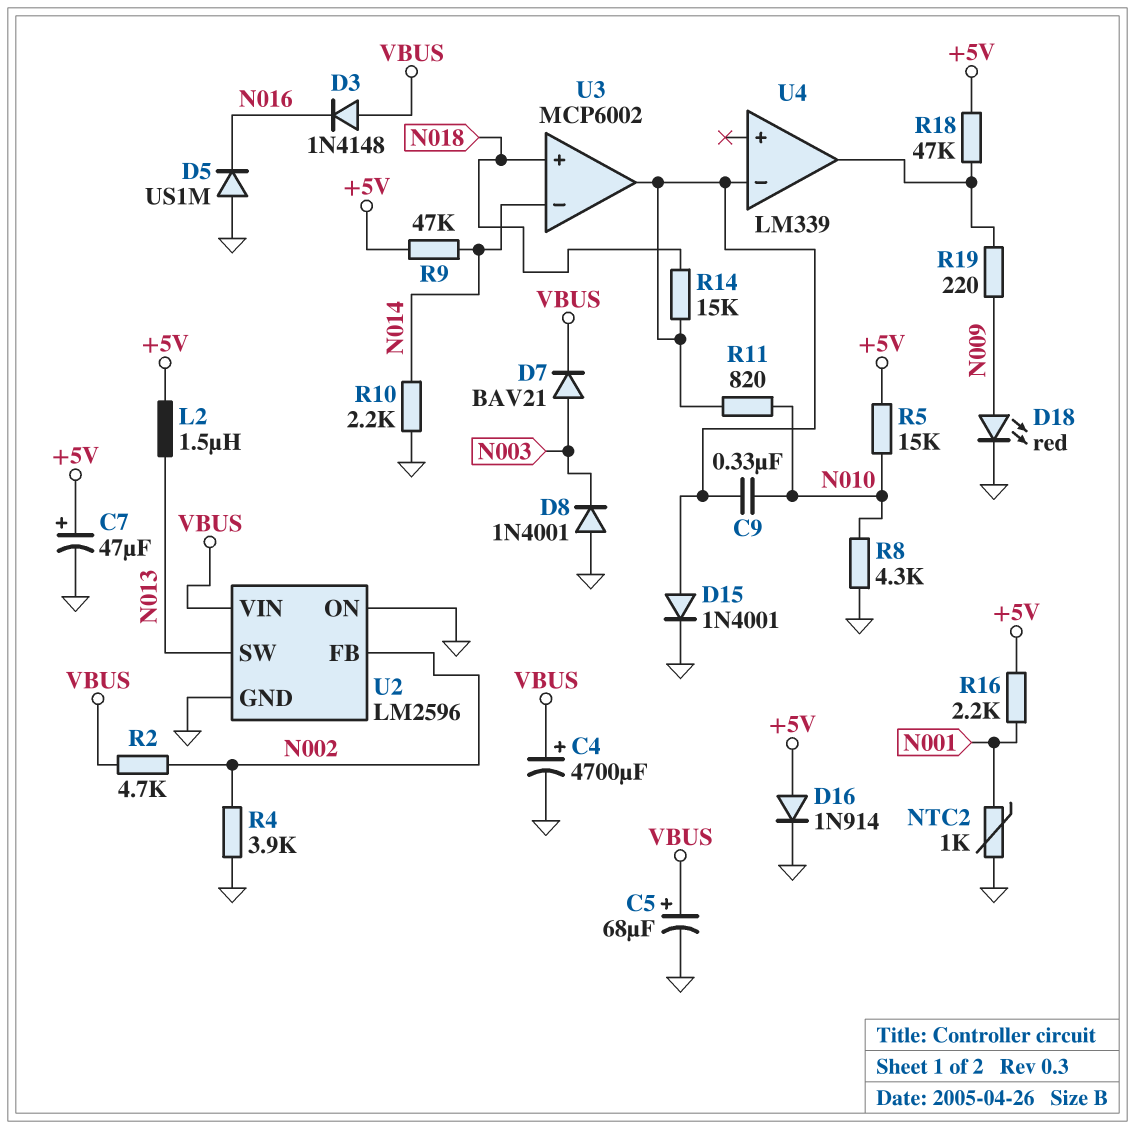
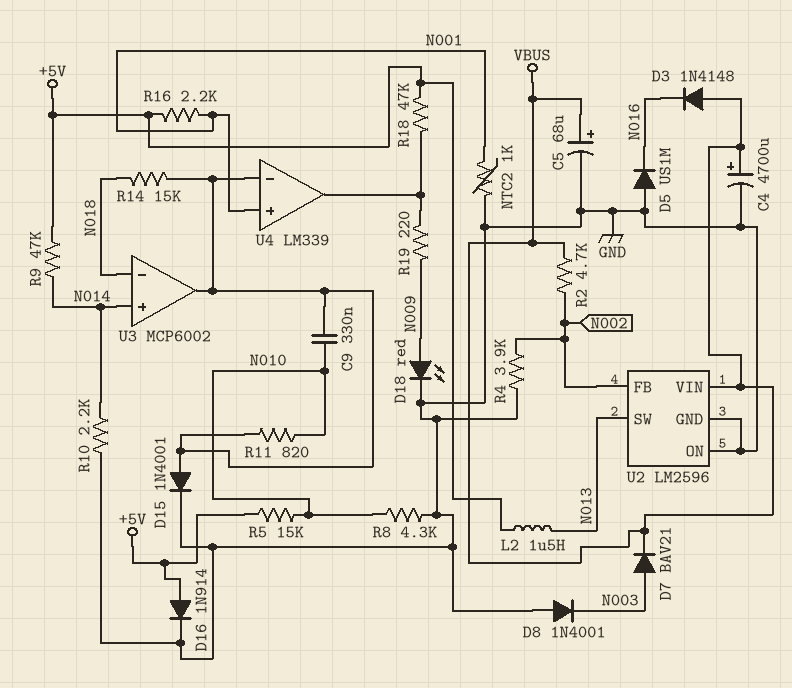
C7: 47uF (plus +5V, minus GND) -> none
U3 pin in+: N018 -> N014
U3 pin in-: N014 -> N018
U4 pin in+: none -> N001

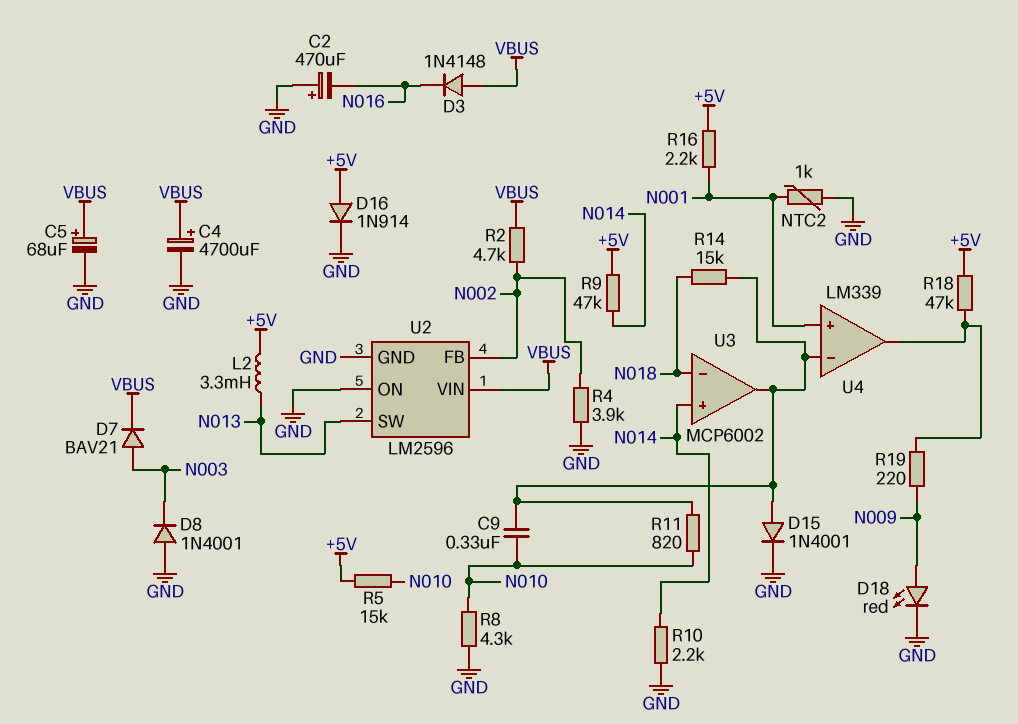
C2: none -> 470uF (plus GND, minus N016)
D5: diode US1M (A GND, K N016) -> none
L2: 1.5uH (+5V, N013) -> 3.3mH (+5V, N013)

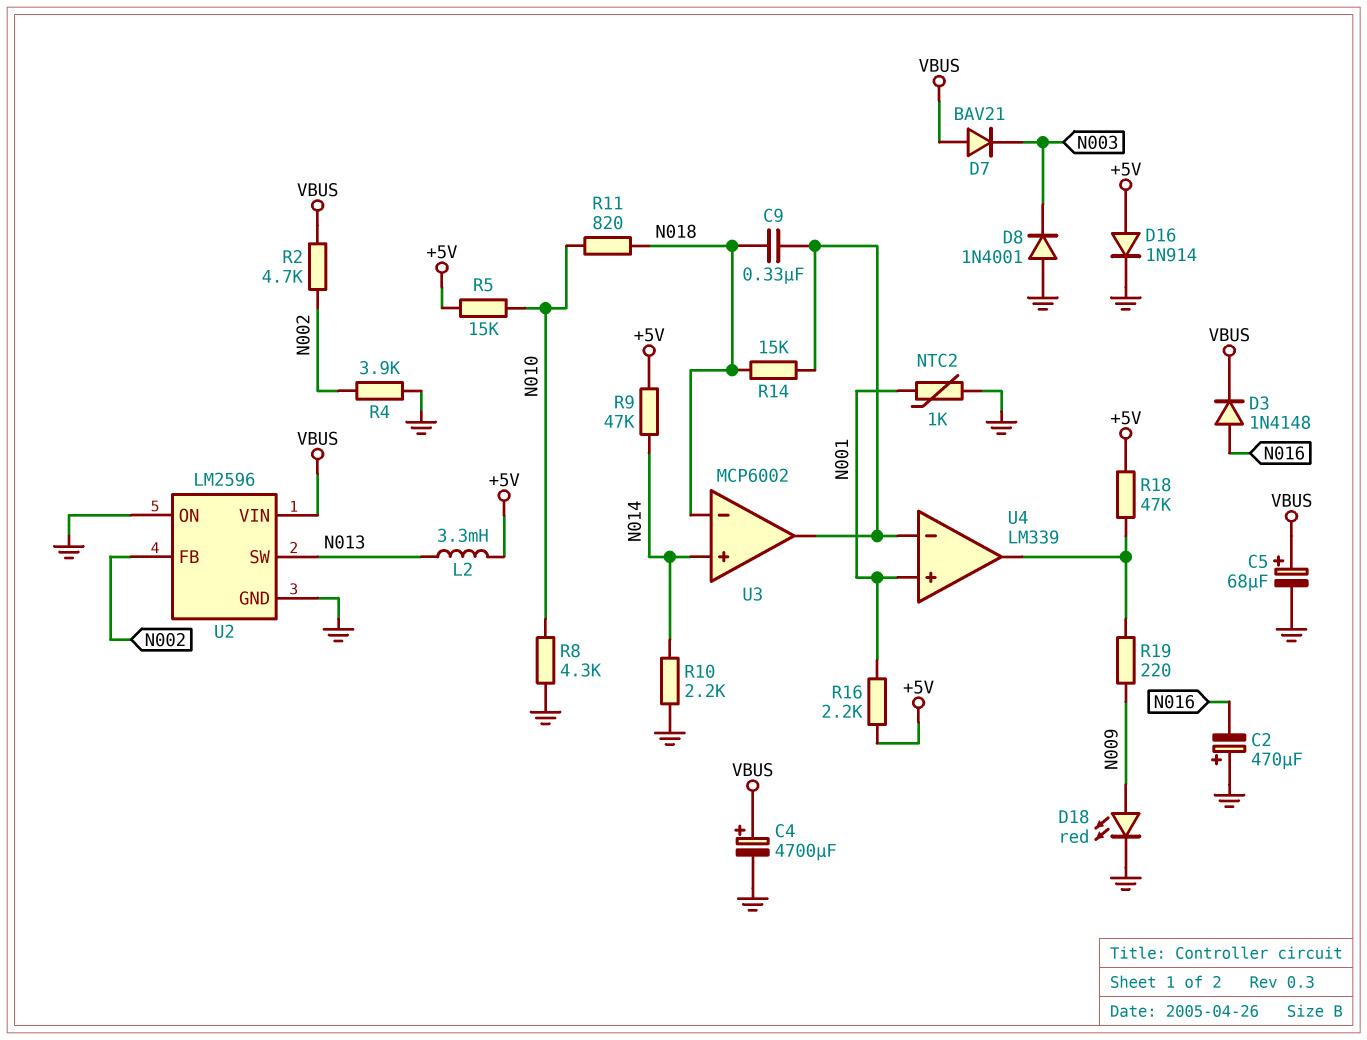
C9: 330nF (N010, U3/out) -> 330nF (N018, U3/out)
D3: diode 1N4148 (A VBUS, K N016) -> diode 1N4148 (A N016, K VBUS)
D7: diode BAV21 (A N003, K VBUS) -> diode BAV21 (A VBUS, K N003)
D15: diode 1N4001 (A U3/out, K GND) -> none
R11: 820 (N010, U3/out) -> 820 (N010, N018)

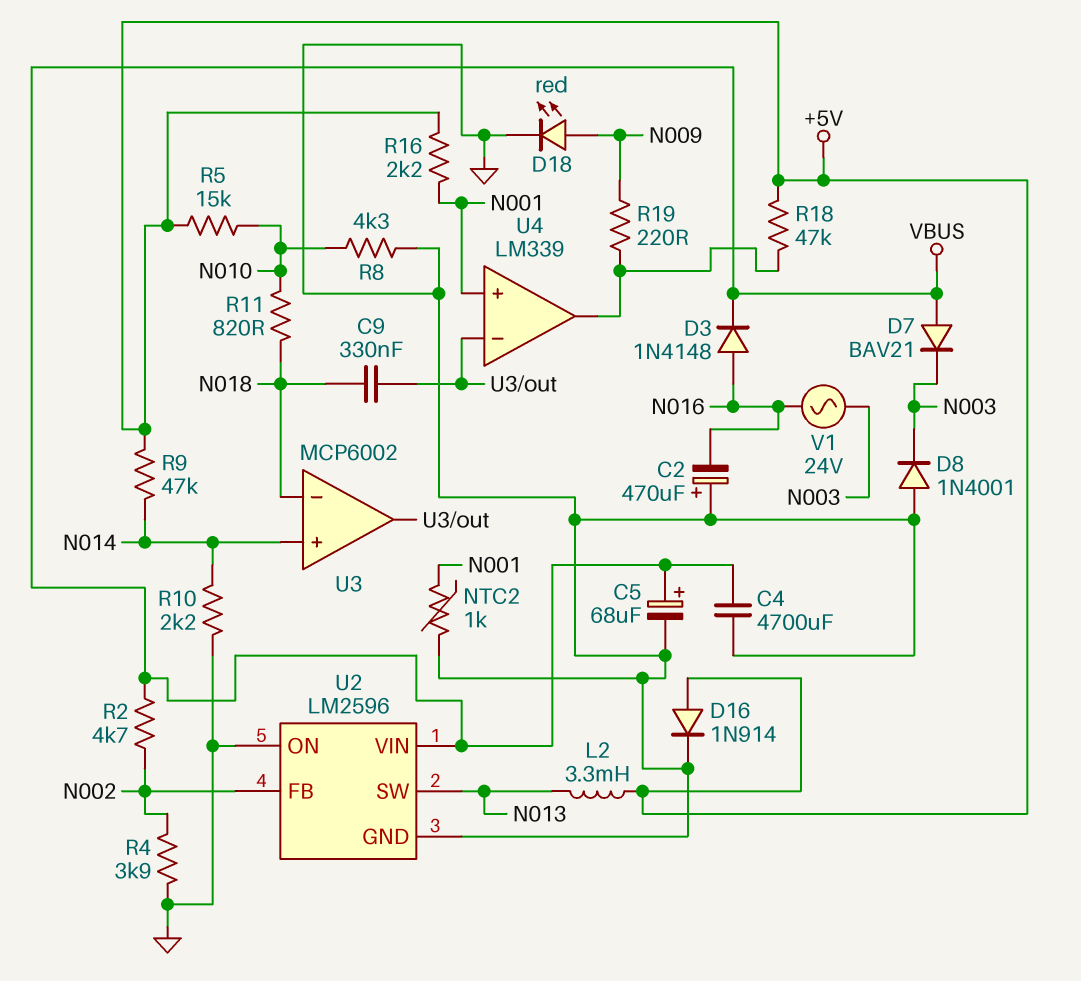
C4: 4700uF (plus VBUS, minus GND) -> 4700uF (GND, VBUS)
R14: 15k (N018, U3/out) -> none
V1: none -> AC 24V (N003, N016)

